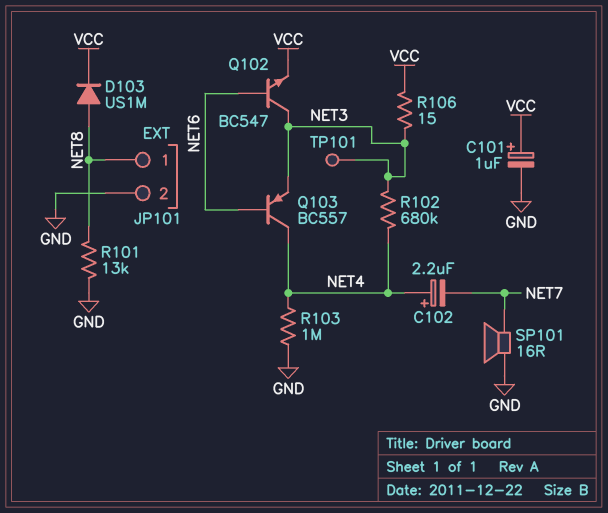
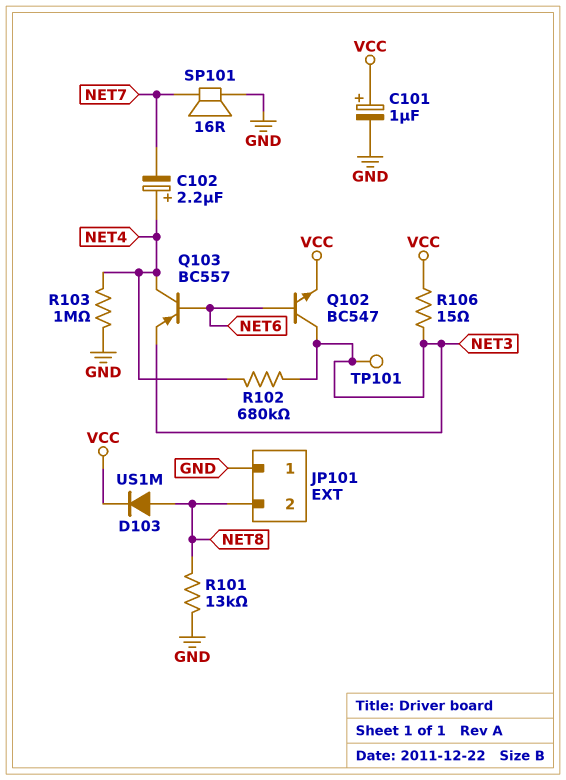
JP101 pin 1: NET8 -> GND
JP101 pin 2: GND -> NET8

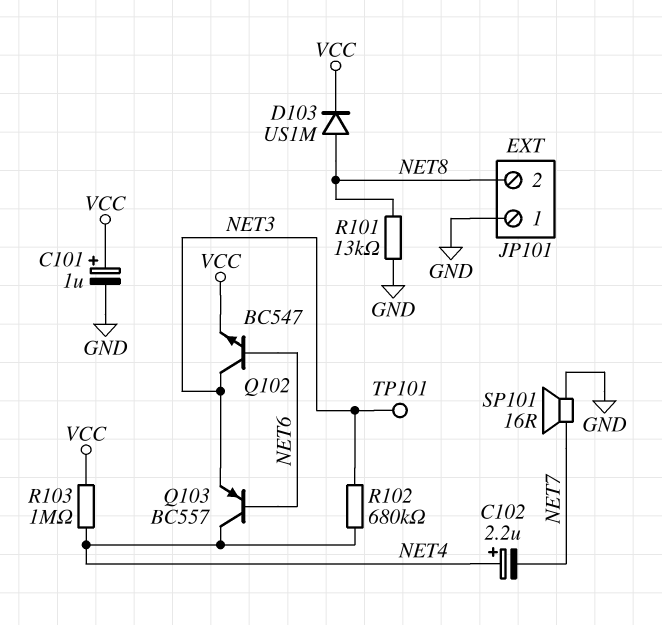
R103: 1M (GND, NET4) -> 1M (NET4, VCC)
R106: 15 (NET3, VCC) -> none

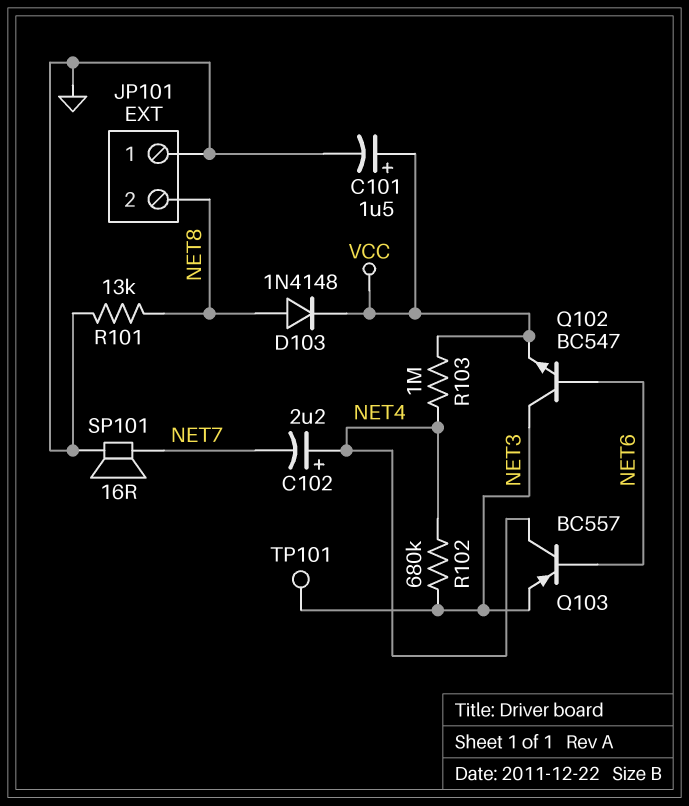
C101: 1uF (plus VCC, minus GND) -> 1.5uF (plus VCC, minus GND)
D103: diode US1M (A NET8, K VCC) -> diode 1N4148 (A NET8, K VCC)

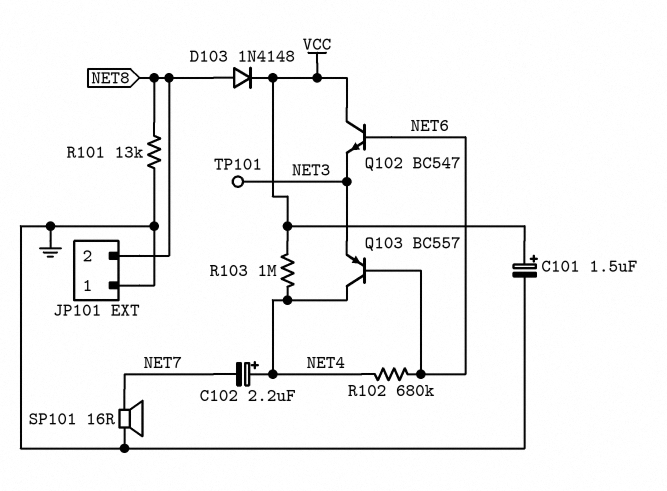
Q102: NPN BC547 (B NET6, C NET3, E VCC) -> NPN BC547 (B NET6, C VCC, E NET3)
R102: 680k (NET3, NET4) -> 680k (NET4, NET6)

